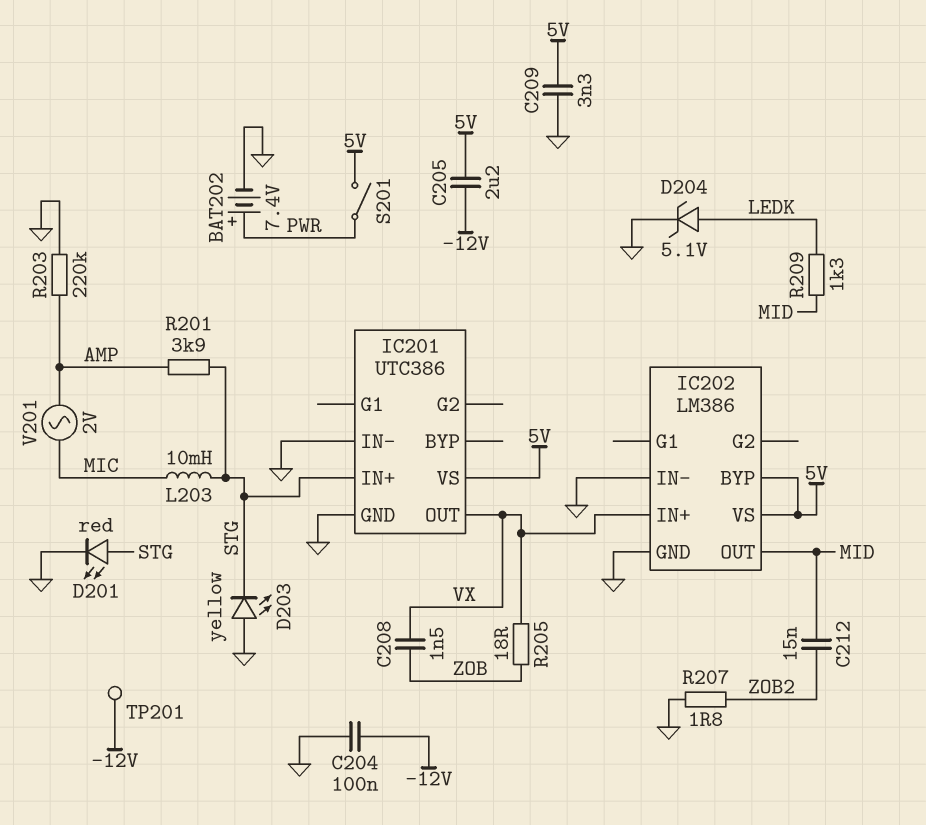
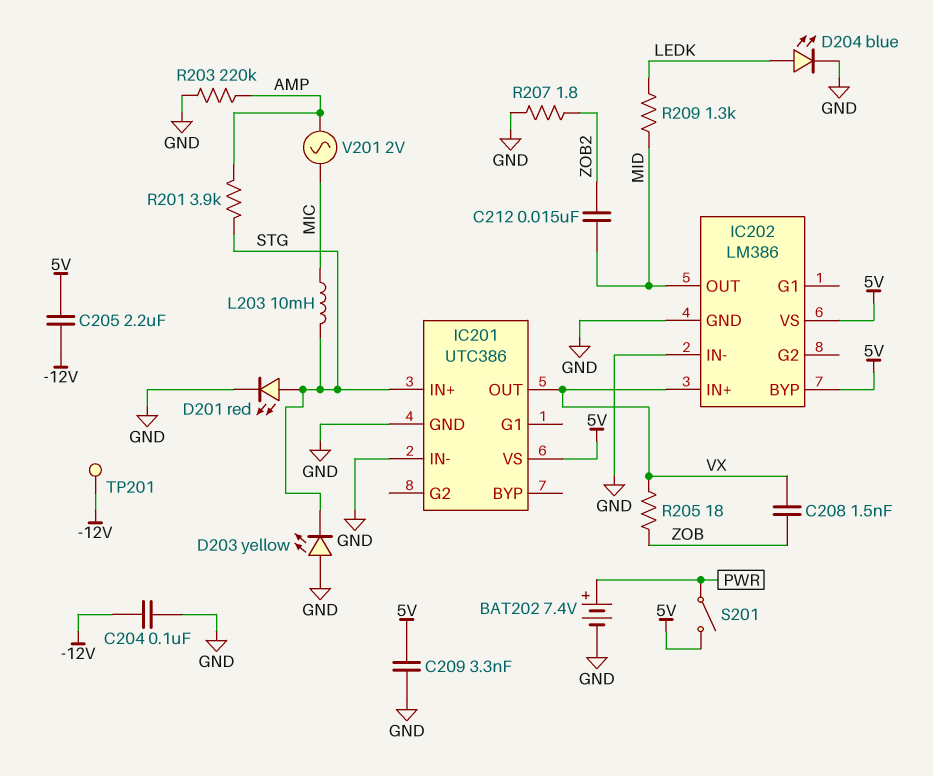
D204: zener 5.1V (A LEDK, K GND) -> LED blue (A LEDK, K GND)

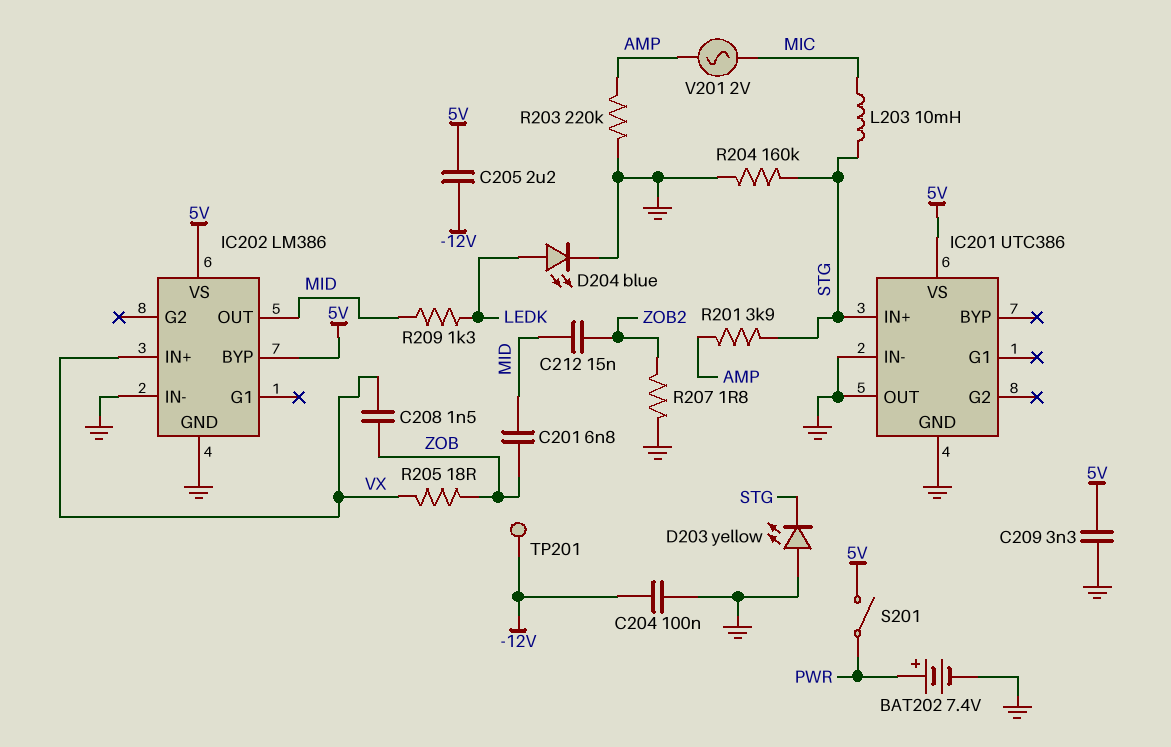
C201: none -> 6.8nF (MID, ZOB)
D201: LED red (A STG, K GND) -> none
IC201 pin OUT: VX -> GND
R204: none -> 160k (GND, STG)

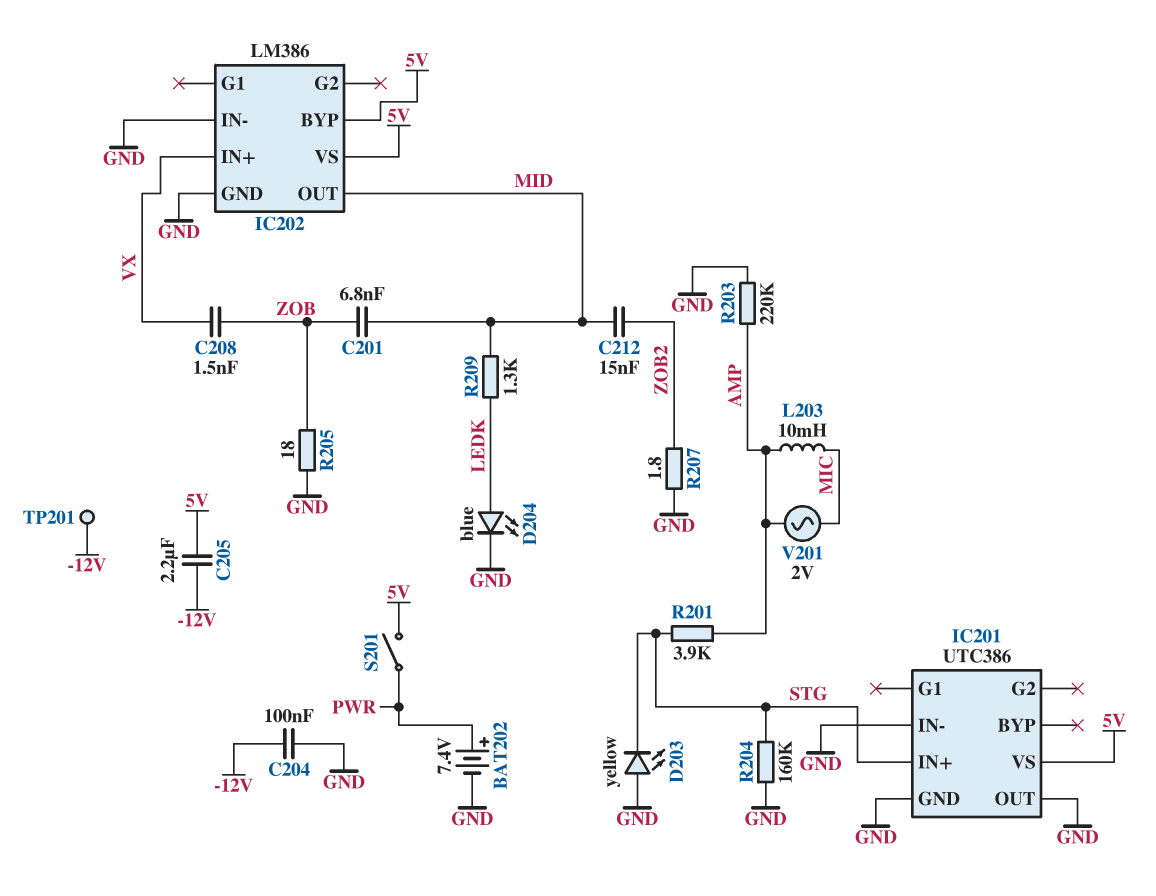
C209: 3.3nF (5V, GND) -> none
L203: 10mH (MIC, STG) -> 10mH (AMP, MIC)
R205: 18 (VX, ZOB) -> 18 (GND, ZOB)

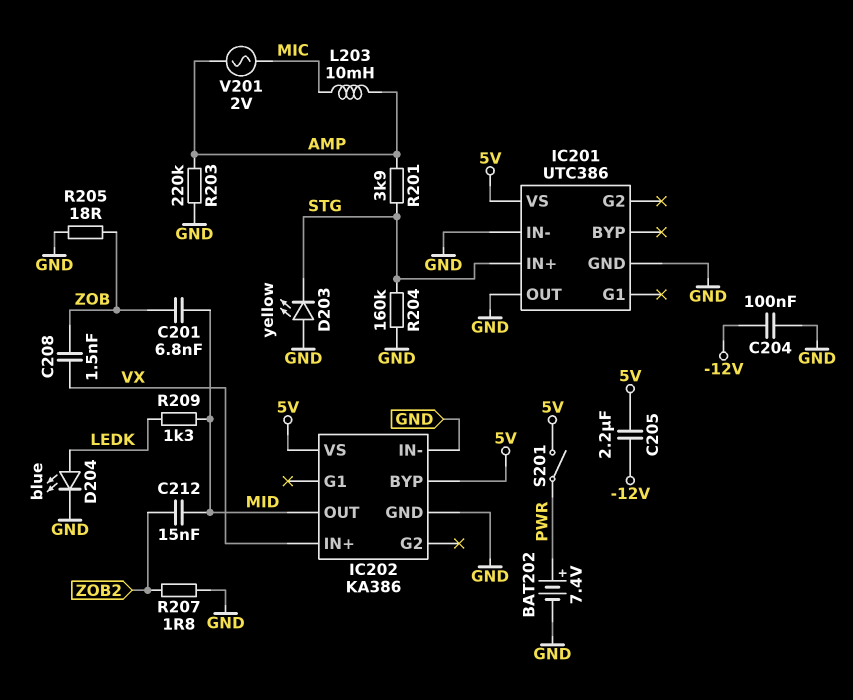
IC202: LM386 -> KA386
TP201: test point (-12V) -> none

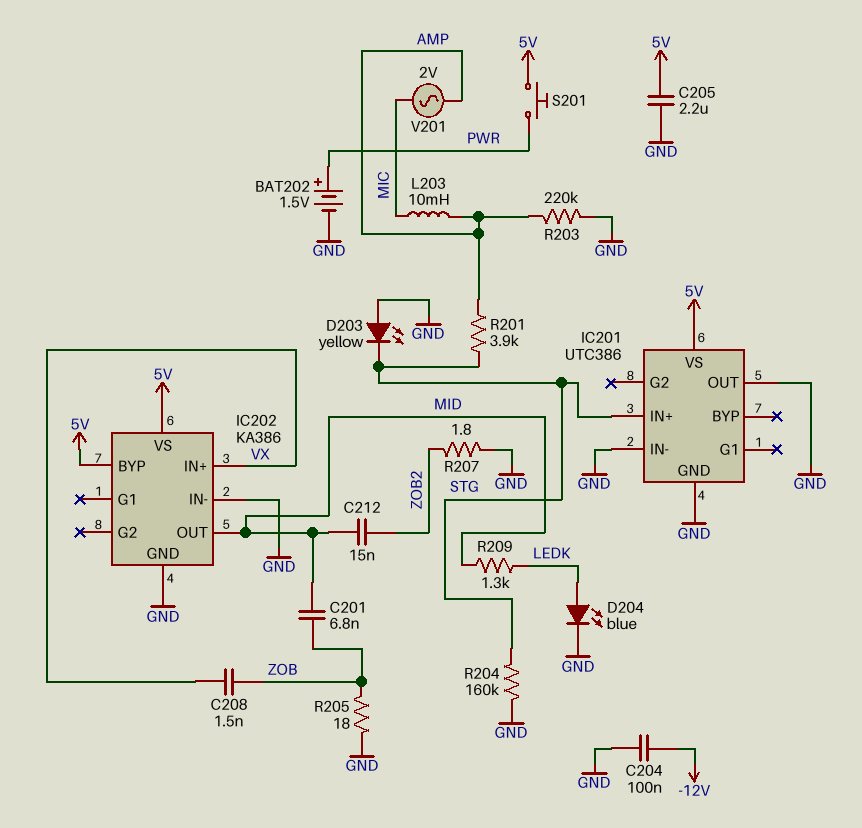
BAT202: 7.4V (plus PWR, minus GND) -> 1.5V (plus PWR, minus GND)
C205: 2.2uF (-12V, 5V) -> 2.2uF (5V, GND)
S201: switch (5V, PWR) -> button (5V, PWR)

